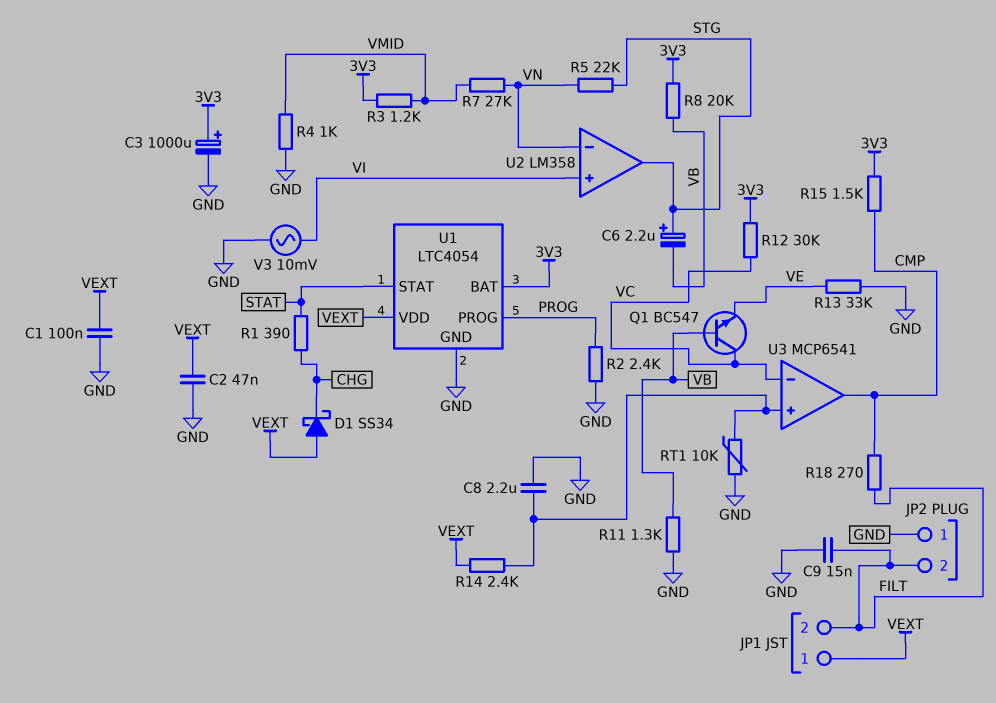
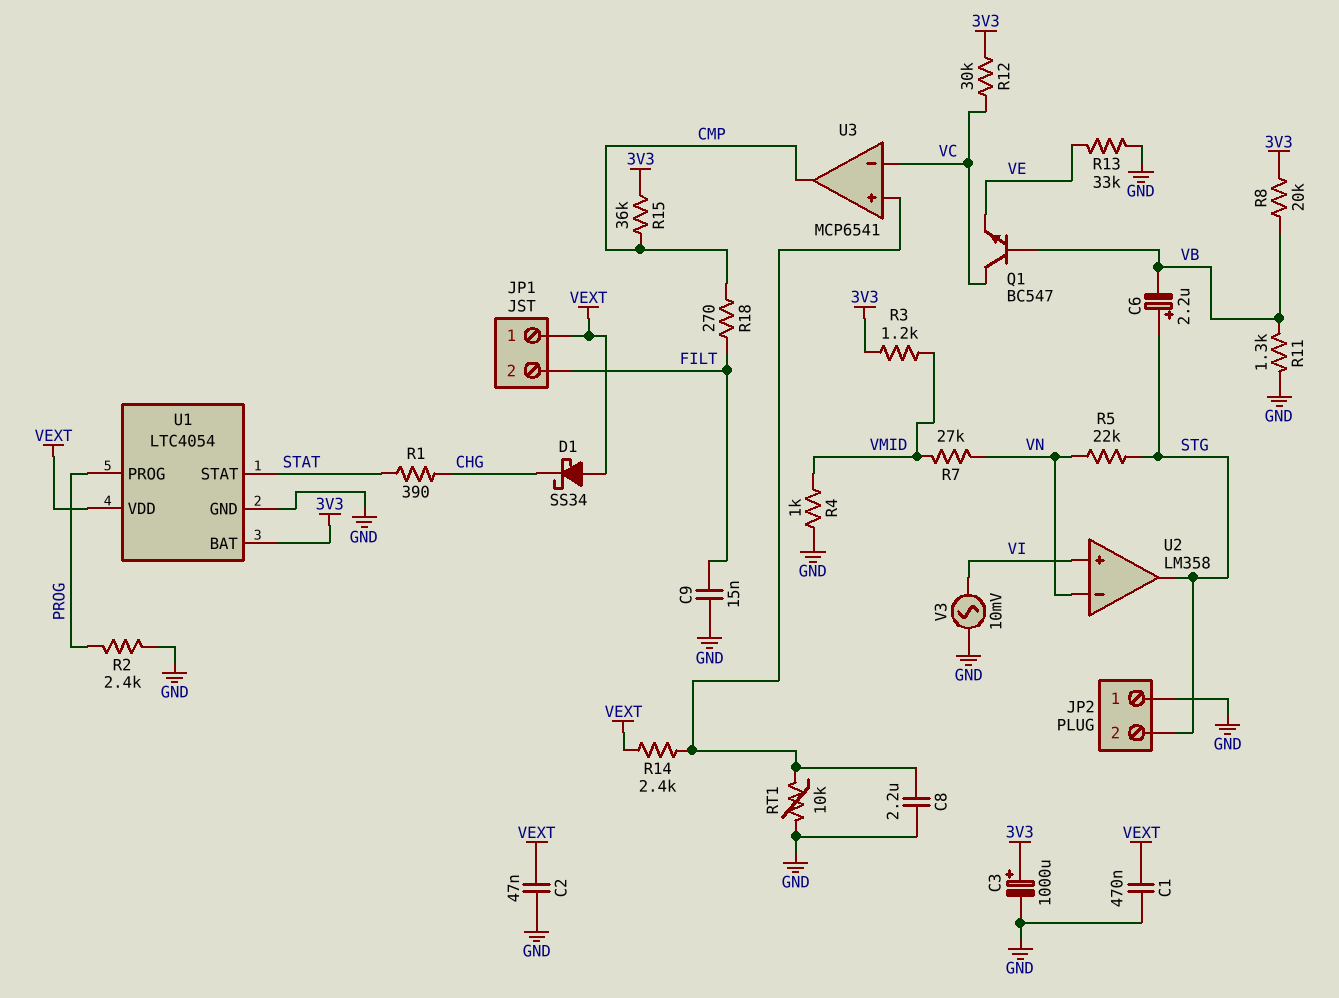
C1: 100nF (GND, VEXT) -> 470nF (GND, VEXT)
JP2 pin 2: FILT -> STG
R15: 1.5k (3V3, CMP) -> 36k (3V3, CMP)

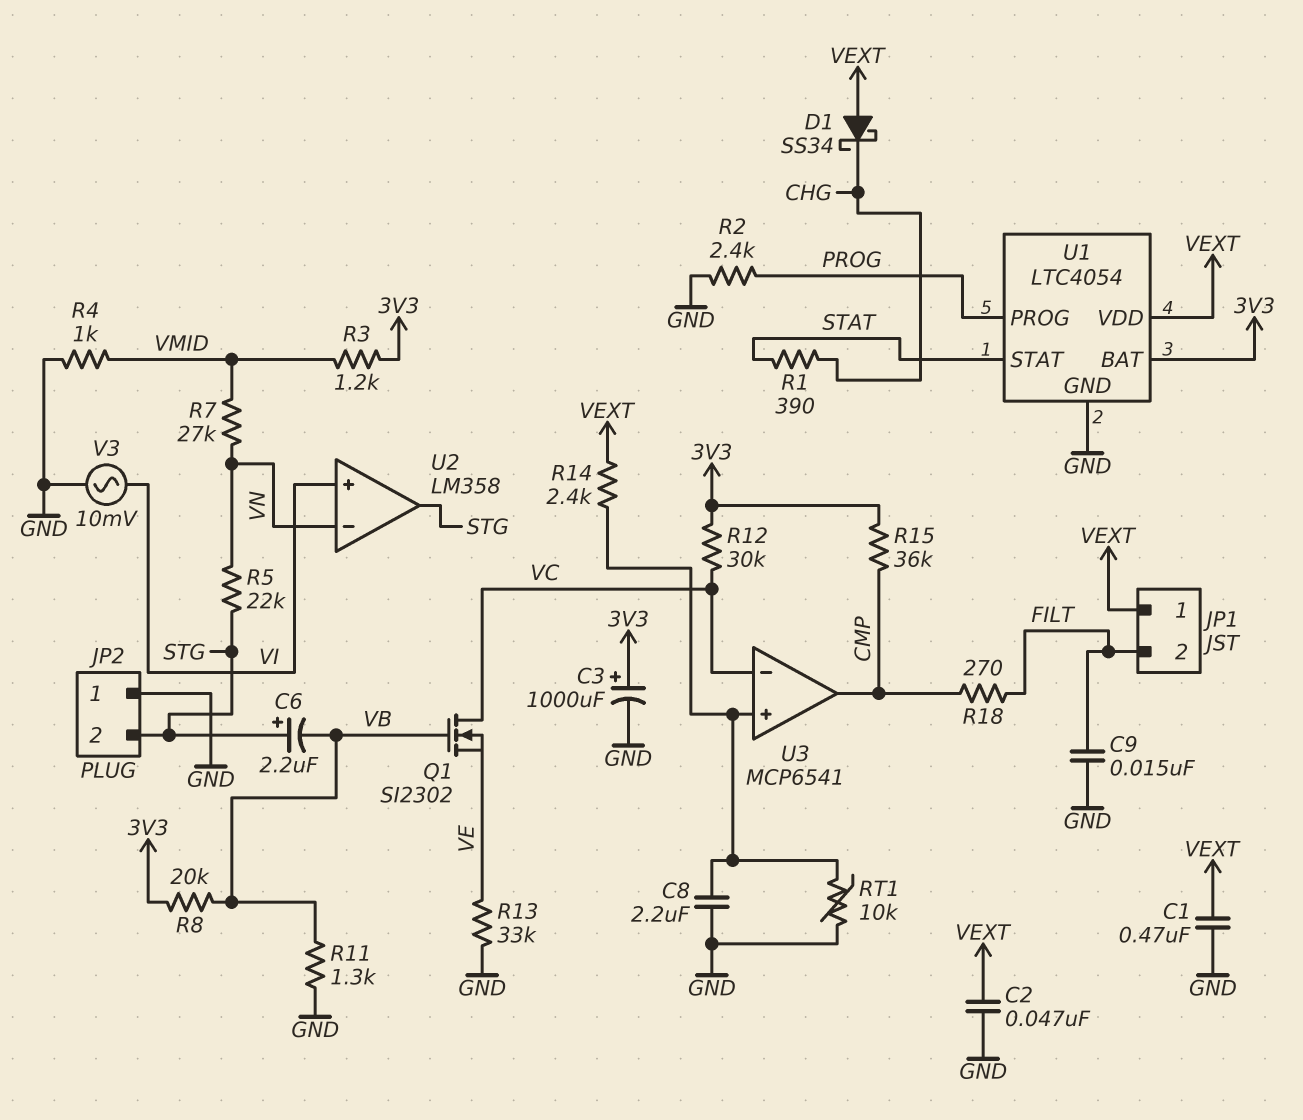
Q1: NPN BC547 (B VB, C VC, E VE) -> NMOS SI2302 (G VB, D VC, S VE)

